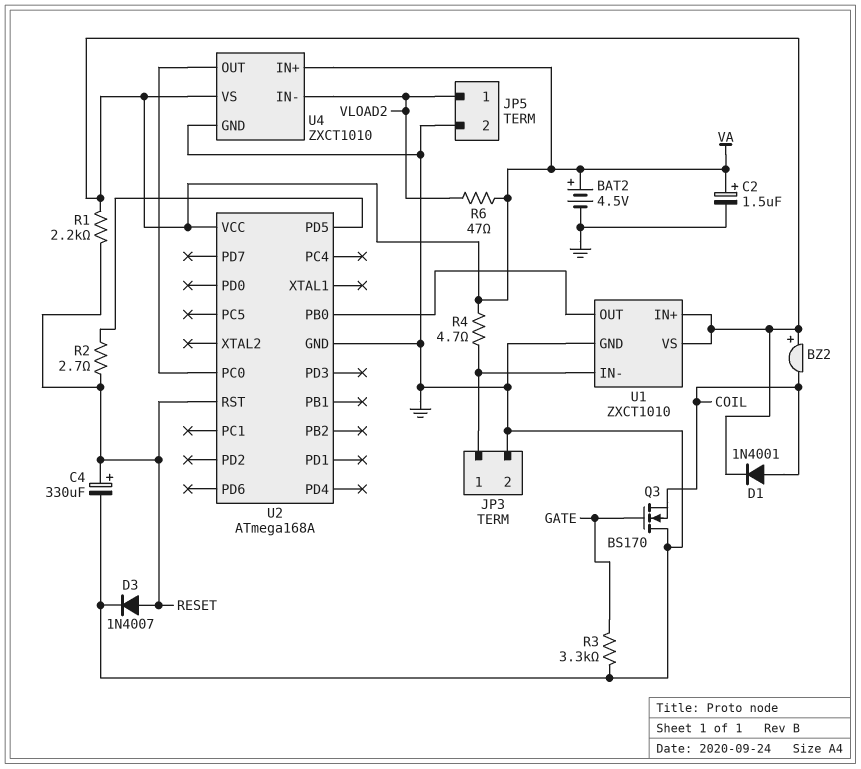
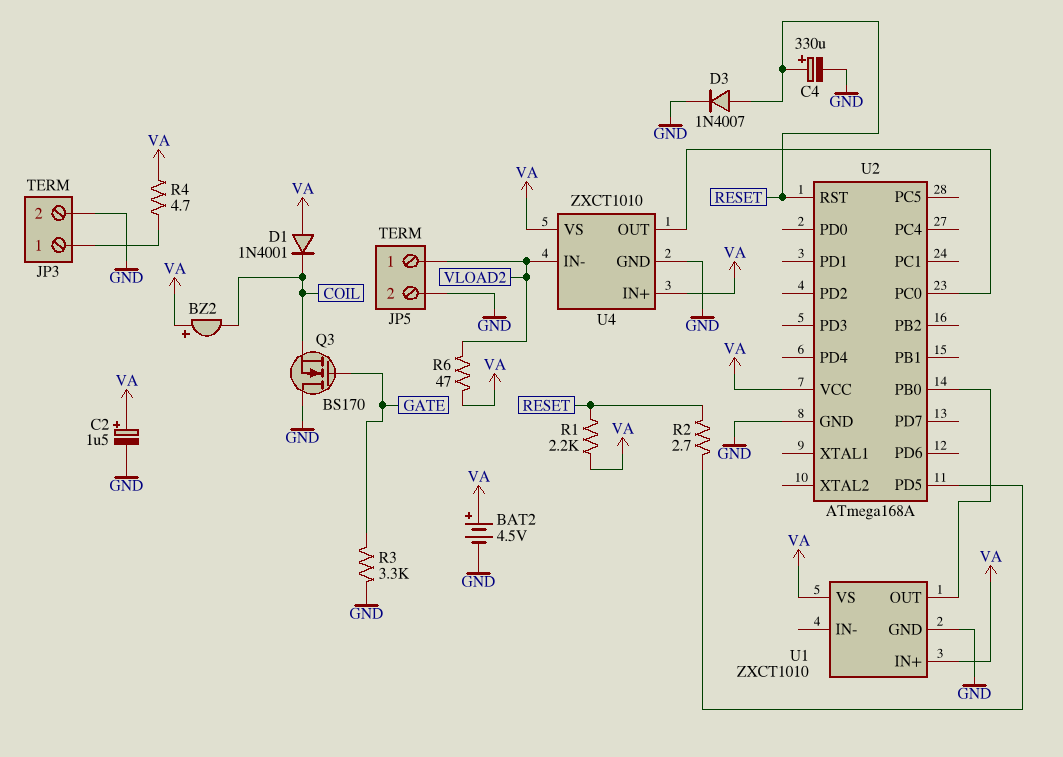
D1: diode 1N4001 (A COIL, K VA) -> diode 1N4001 (A VA, K COIL)
U1 pin IN-: JP3/1 -> none

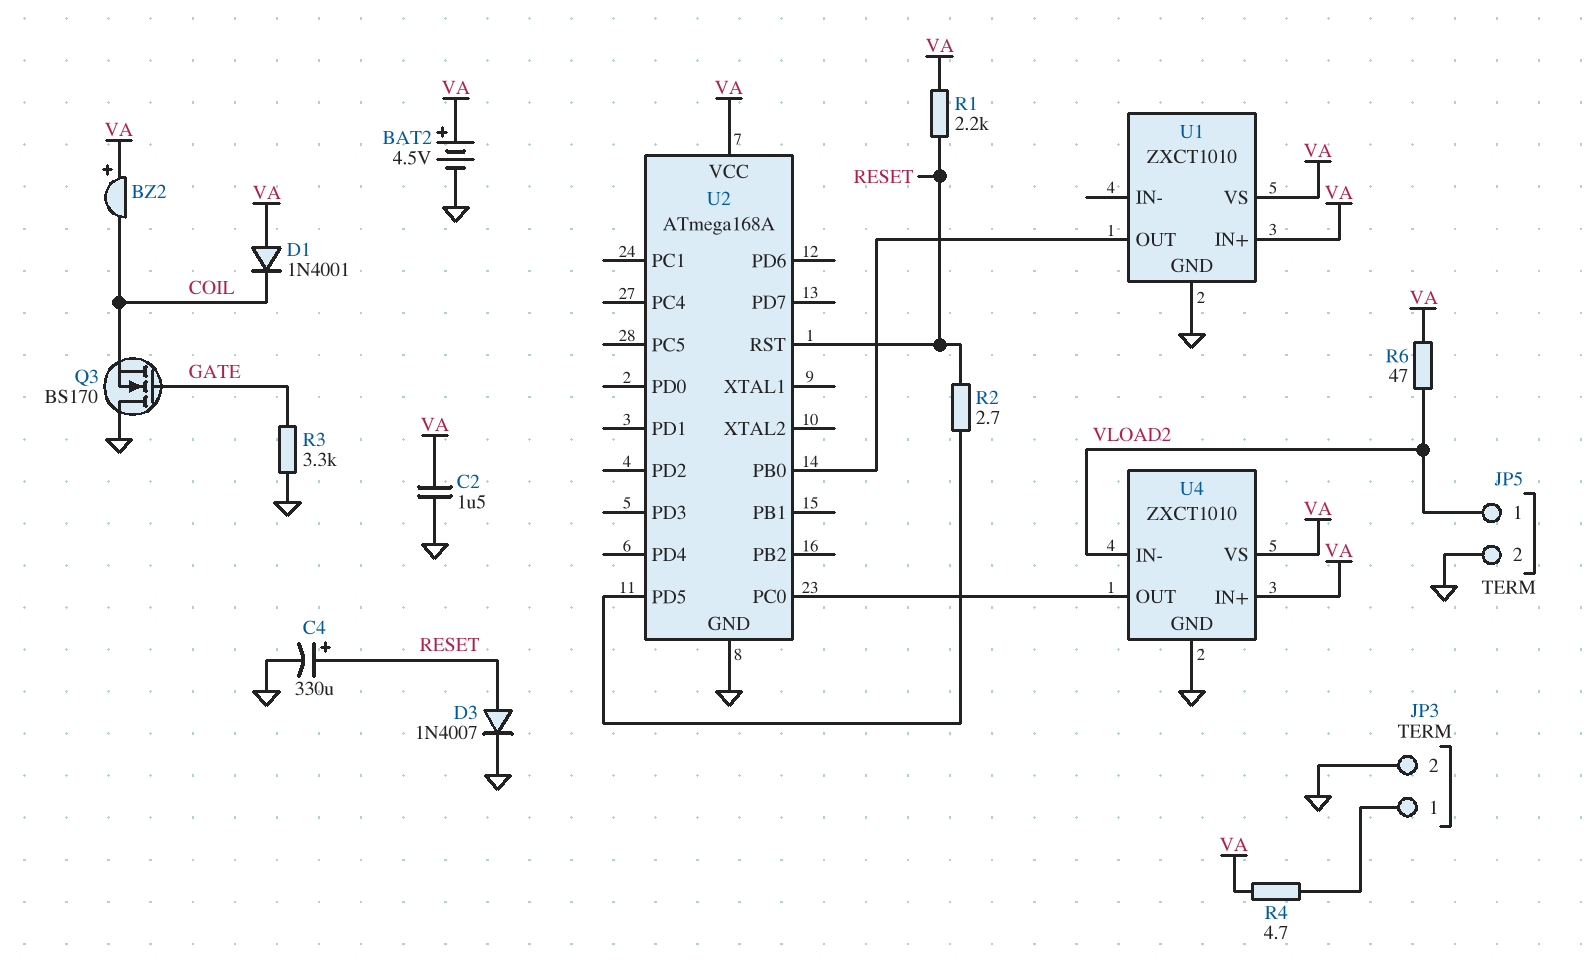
C2: 1.5uF (plus VA, minus GND) -> 1.5uF (GND, VA)

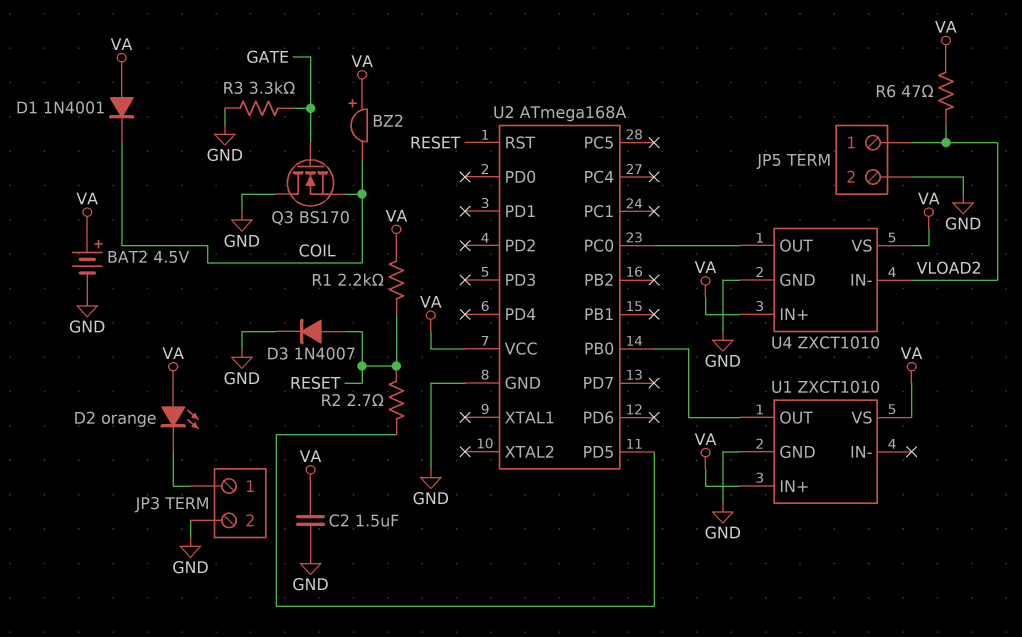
C4: 330uF (plus RESET, minus GND) -> none
D2: none -> LED orange (A VA, K JP3/1)
R4: 4.7 (JP3/1, VA) -> none

